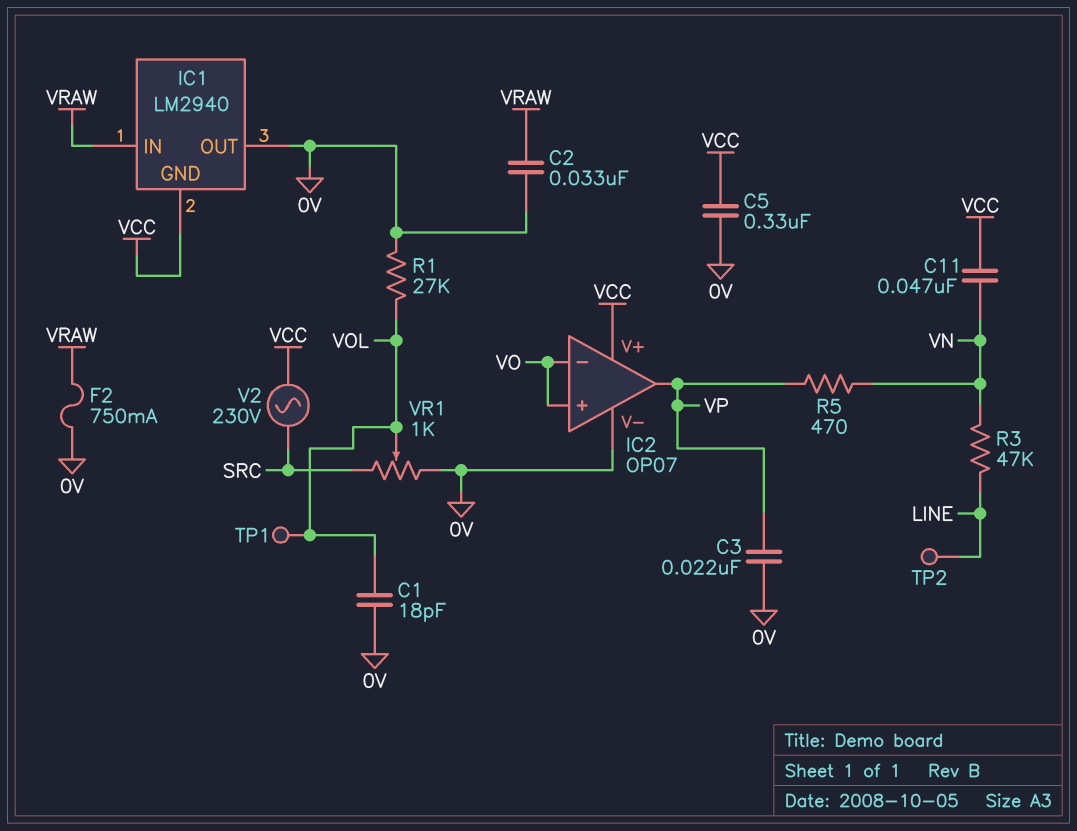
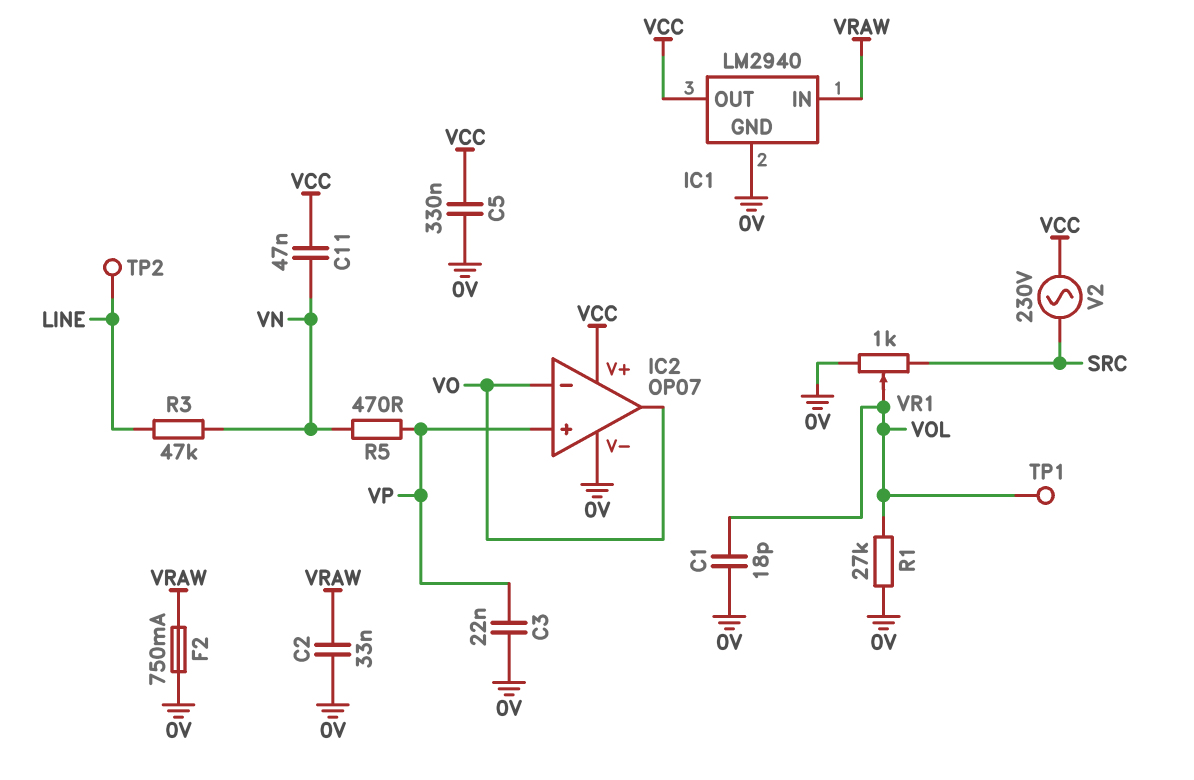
IC1 pin GND: VCC -> 0V
IC1 pin OUT: 0V -> VCC
IC2 pin in+: VO -> VP
IC2 pin out: VP -> VO

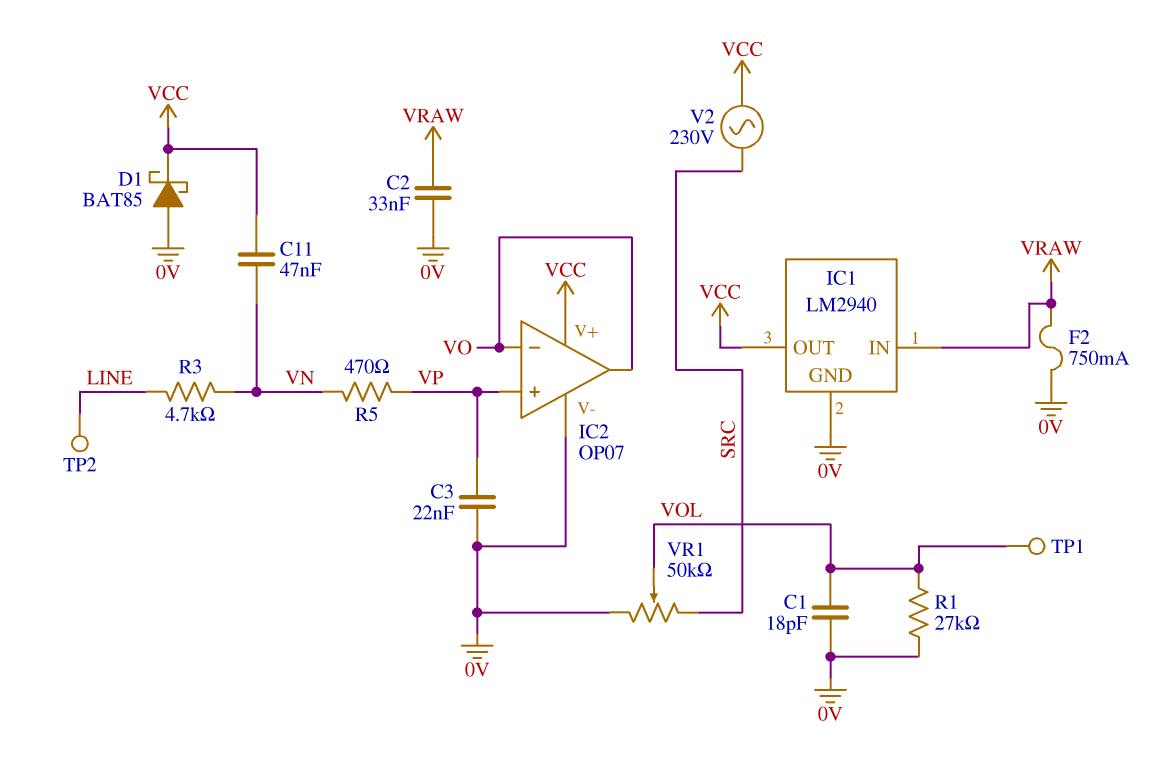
C5: 330nF (0V, VCC) -> none
D1: none -> schottky BAT85 (A 0V, K VCC)
R3: 47k (LINE, VN) -> 4.7k (LINE, VN)
VR1: 1k (0V, SRC, wiper VOL) -> 50k (0V, SRC, wiper VOL)

